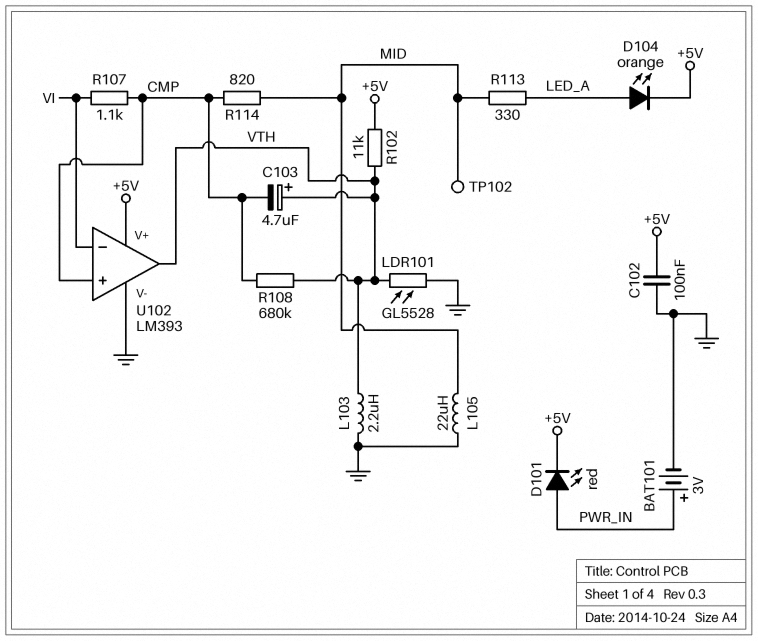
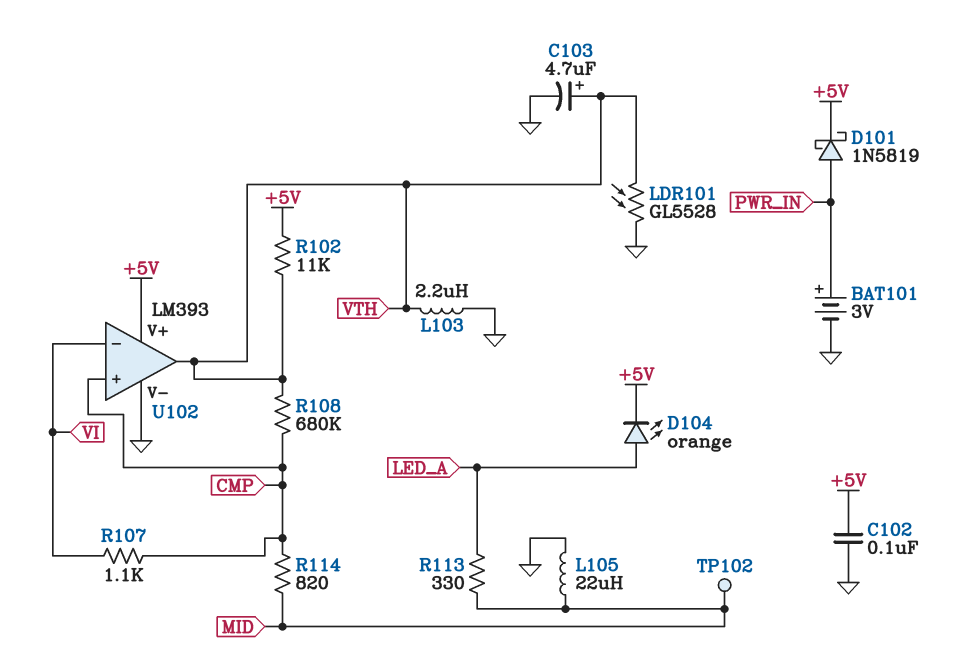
C103: 4.7uF (plus VTH, minus CMP) -> 4.7uF (plus VTH, minus GND)
D101: LED red (A PWR_IN, K +5V) -> schottky 1N5819 (A PWR_IN, K +5V)

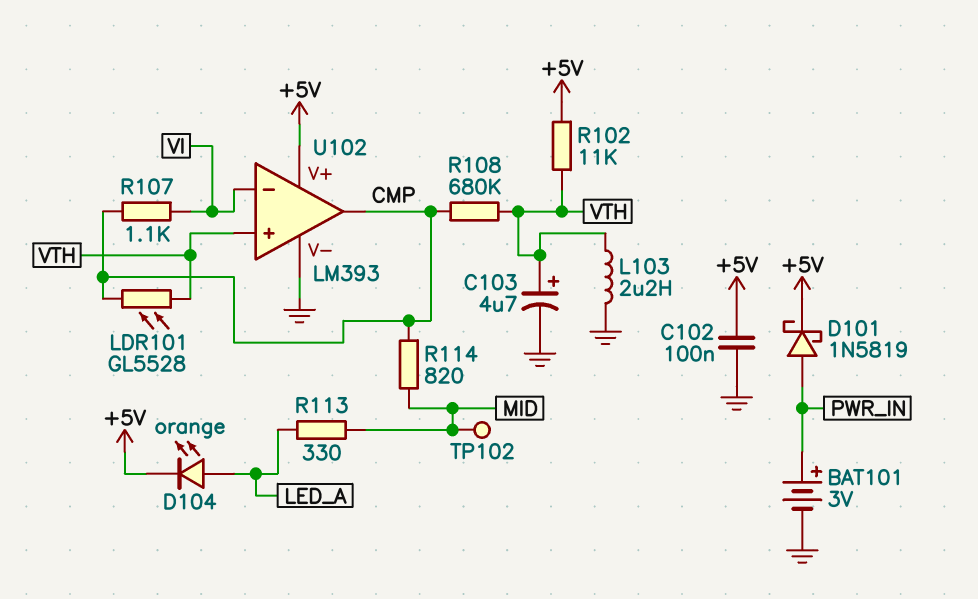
L105: 22uH (GND, MID) -> none
LDR101: GL5528 (GND, VTH) -> GL5528 (CMP, VTH)
U102 pin in+: CMP -> VTH
U102 pin out: VTH -> CMP

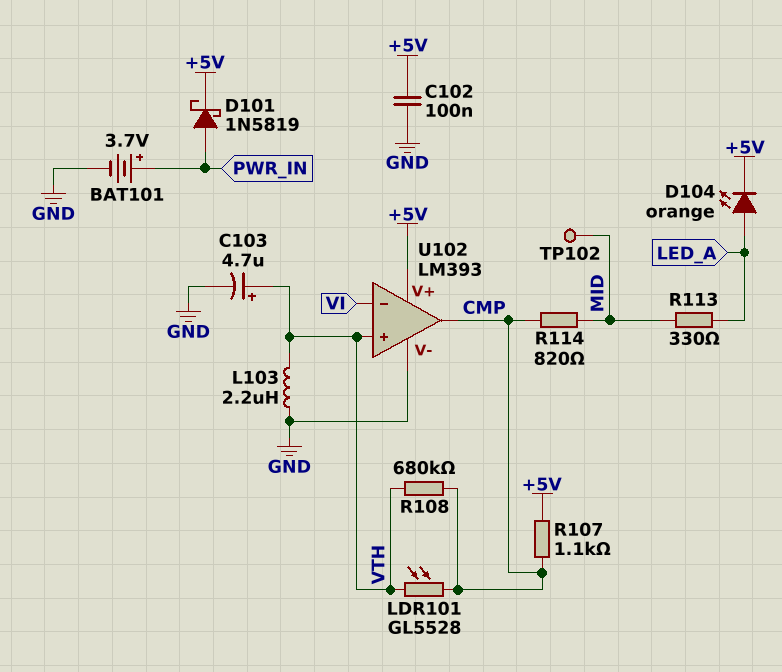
BAT101: 3V (plus PWR_IN, minus GND) -> 3.7V (plus PWR_IN, minus GND)
R102: 11k (+5V, VTH) -> none
R107: 1.1k (CMP, VI) -> 1.1k (+5V, CMP)

